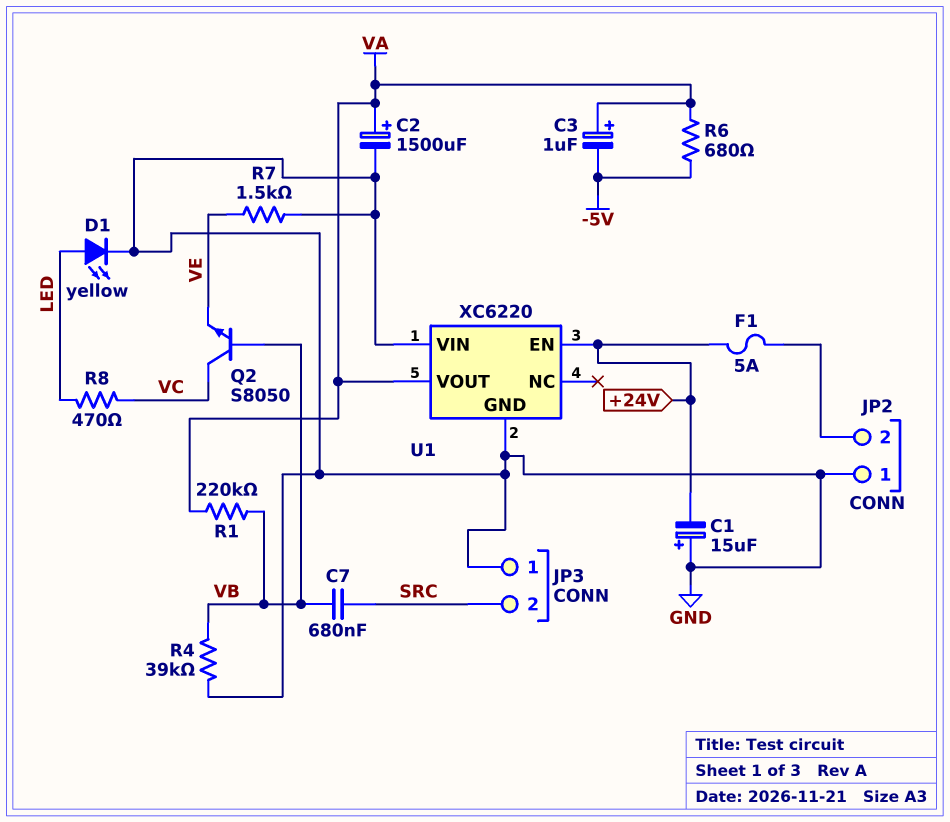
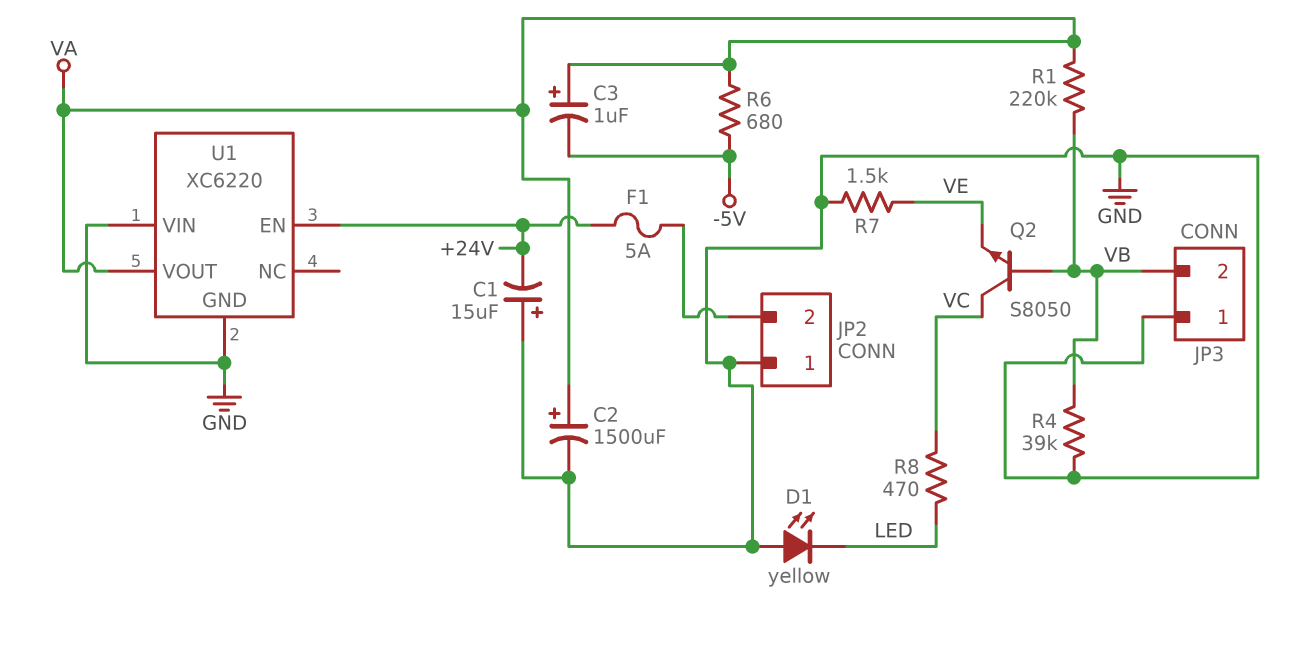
C7: 680nF (SRC, VB) -> none
D1: LED yellow (A LED, K GND) -> LED yellow (A GND, K LED)
JP3 pin 2: SRC -> VB

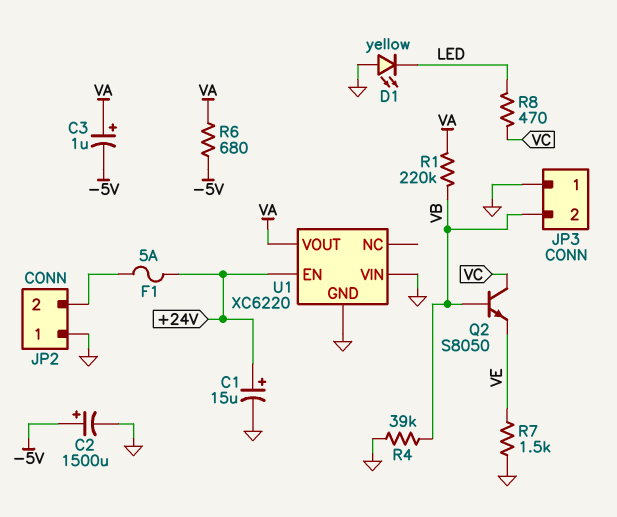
C1: 15uF (plus GND, minus +24V) -> 15uF (plus +24V, minus GND)
C2: 1500uF (plus VA, minus GND) -> 1500uF (plus -5V, minus GND)

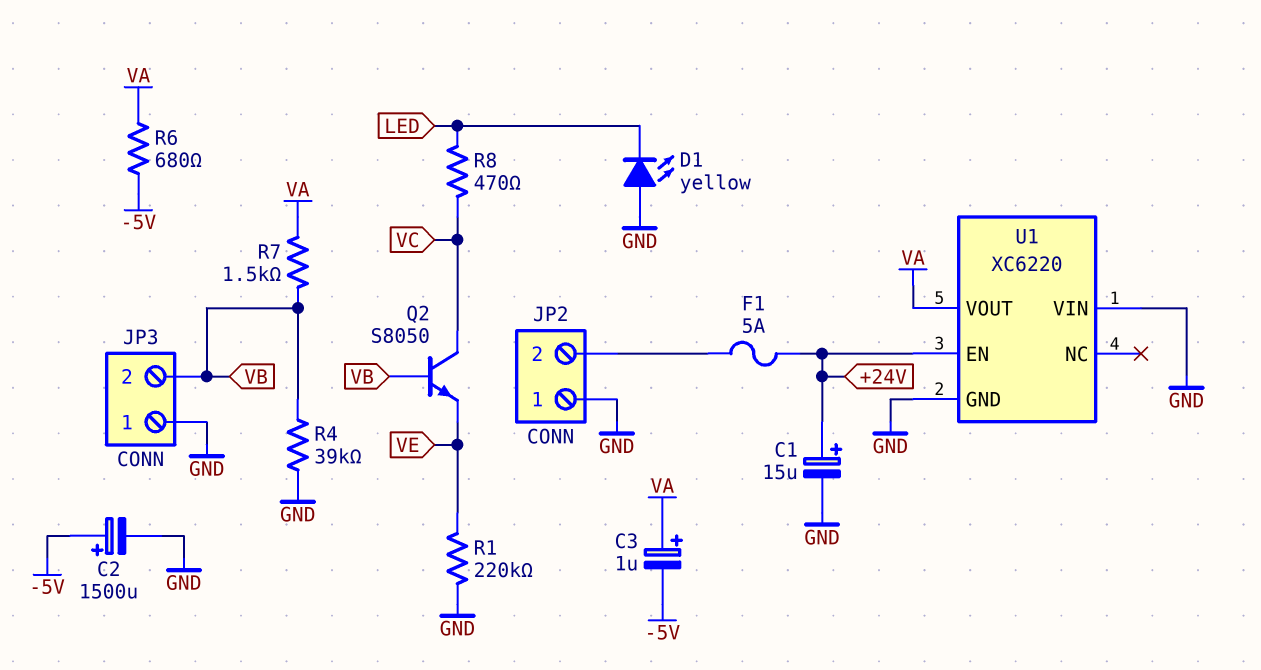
R1: 220k (VA, VB) -> 220k (GND, VE)
R7: 1.5k (GND, VE) -> 1.5k (VA, VB)

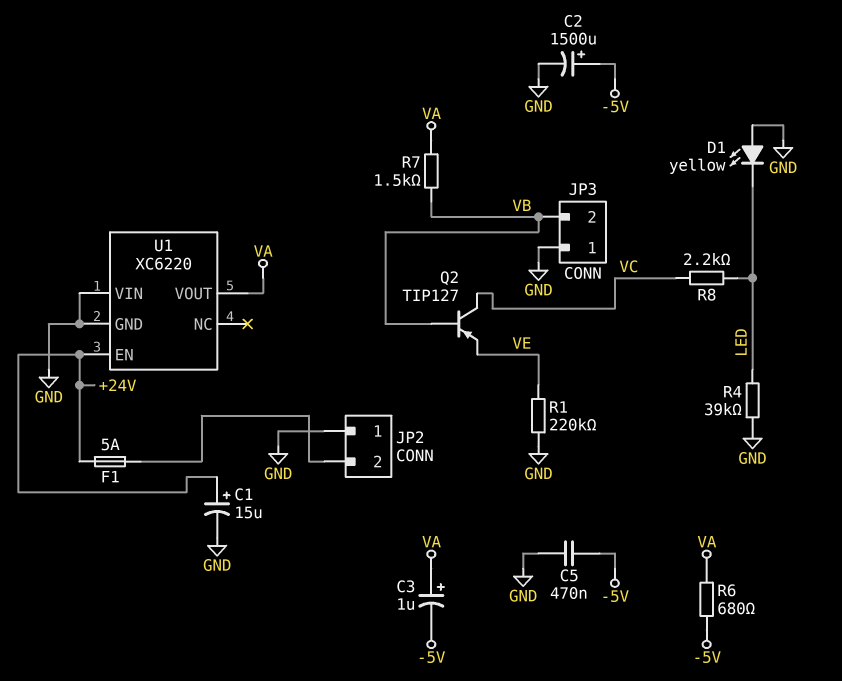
C5: none -> 470nF (-5V, GND)
Q2: NPN S8050 (B VB, C VC, E VE) -> PNP TIP127 (B VB, C VC, E VE)
R4: 39k (GND, VB) -> 39k (GND, LED)
R8: 470 (LED, VC) -> 2.2k (LED, VC)

